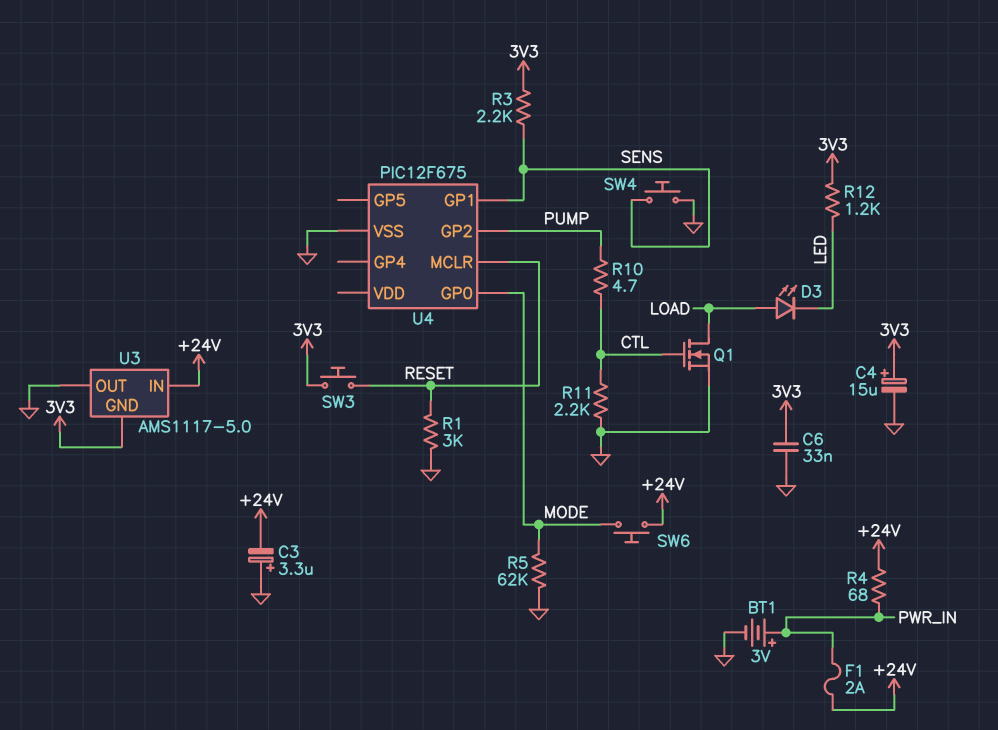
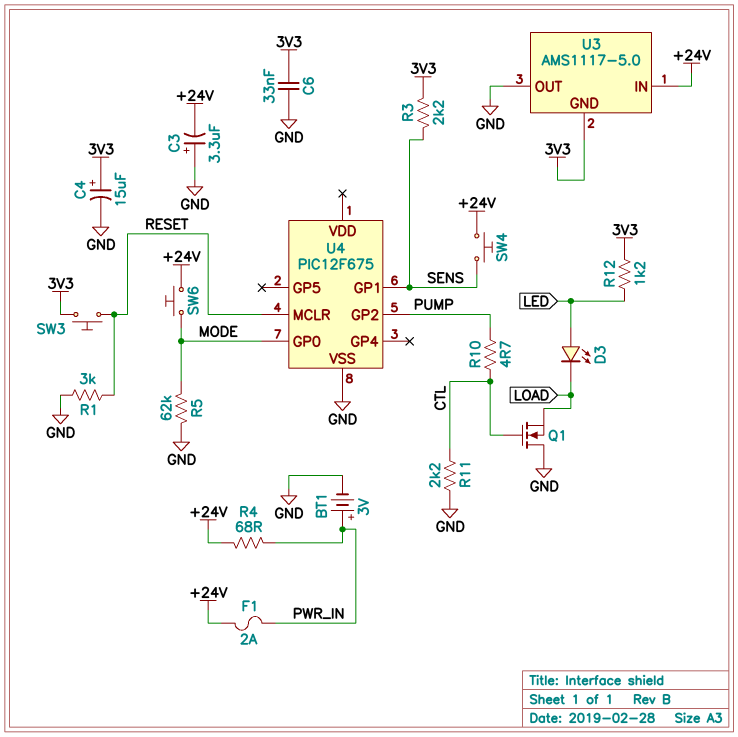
D3: LED (A LOAD, K LED) -> LED (A LED, K LOAD)
Q1: NMOS (G CTL, D LOAD, S GND) -> NMOS (G CTL, D GND, S LOAD)
SW4: button (GND, SENS) -> button (+24V, SENS)

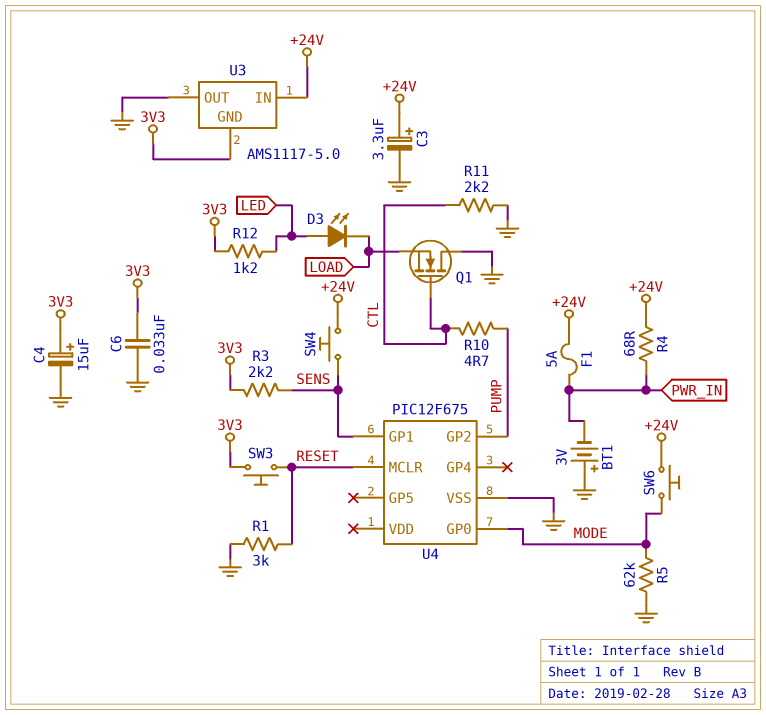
BT1: 3V (plus PWR_IN, minus GND) -> 3V (plus GND, minus PWR_IN)
C3: 3.3uF (plus GND, minus +24V) -> 3.3uF (plus +24V, minus GND)
F1: 2A (+24V, PWR_IN) -> 5A (+24V, PWR_IN)

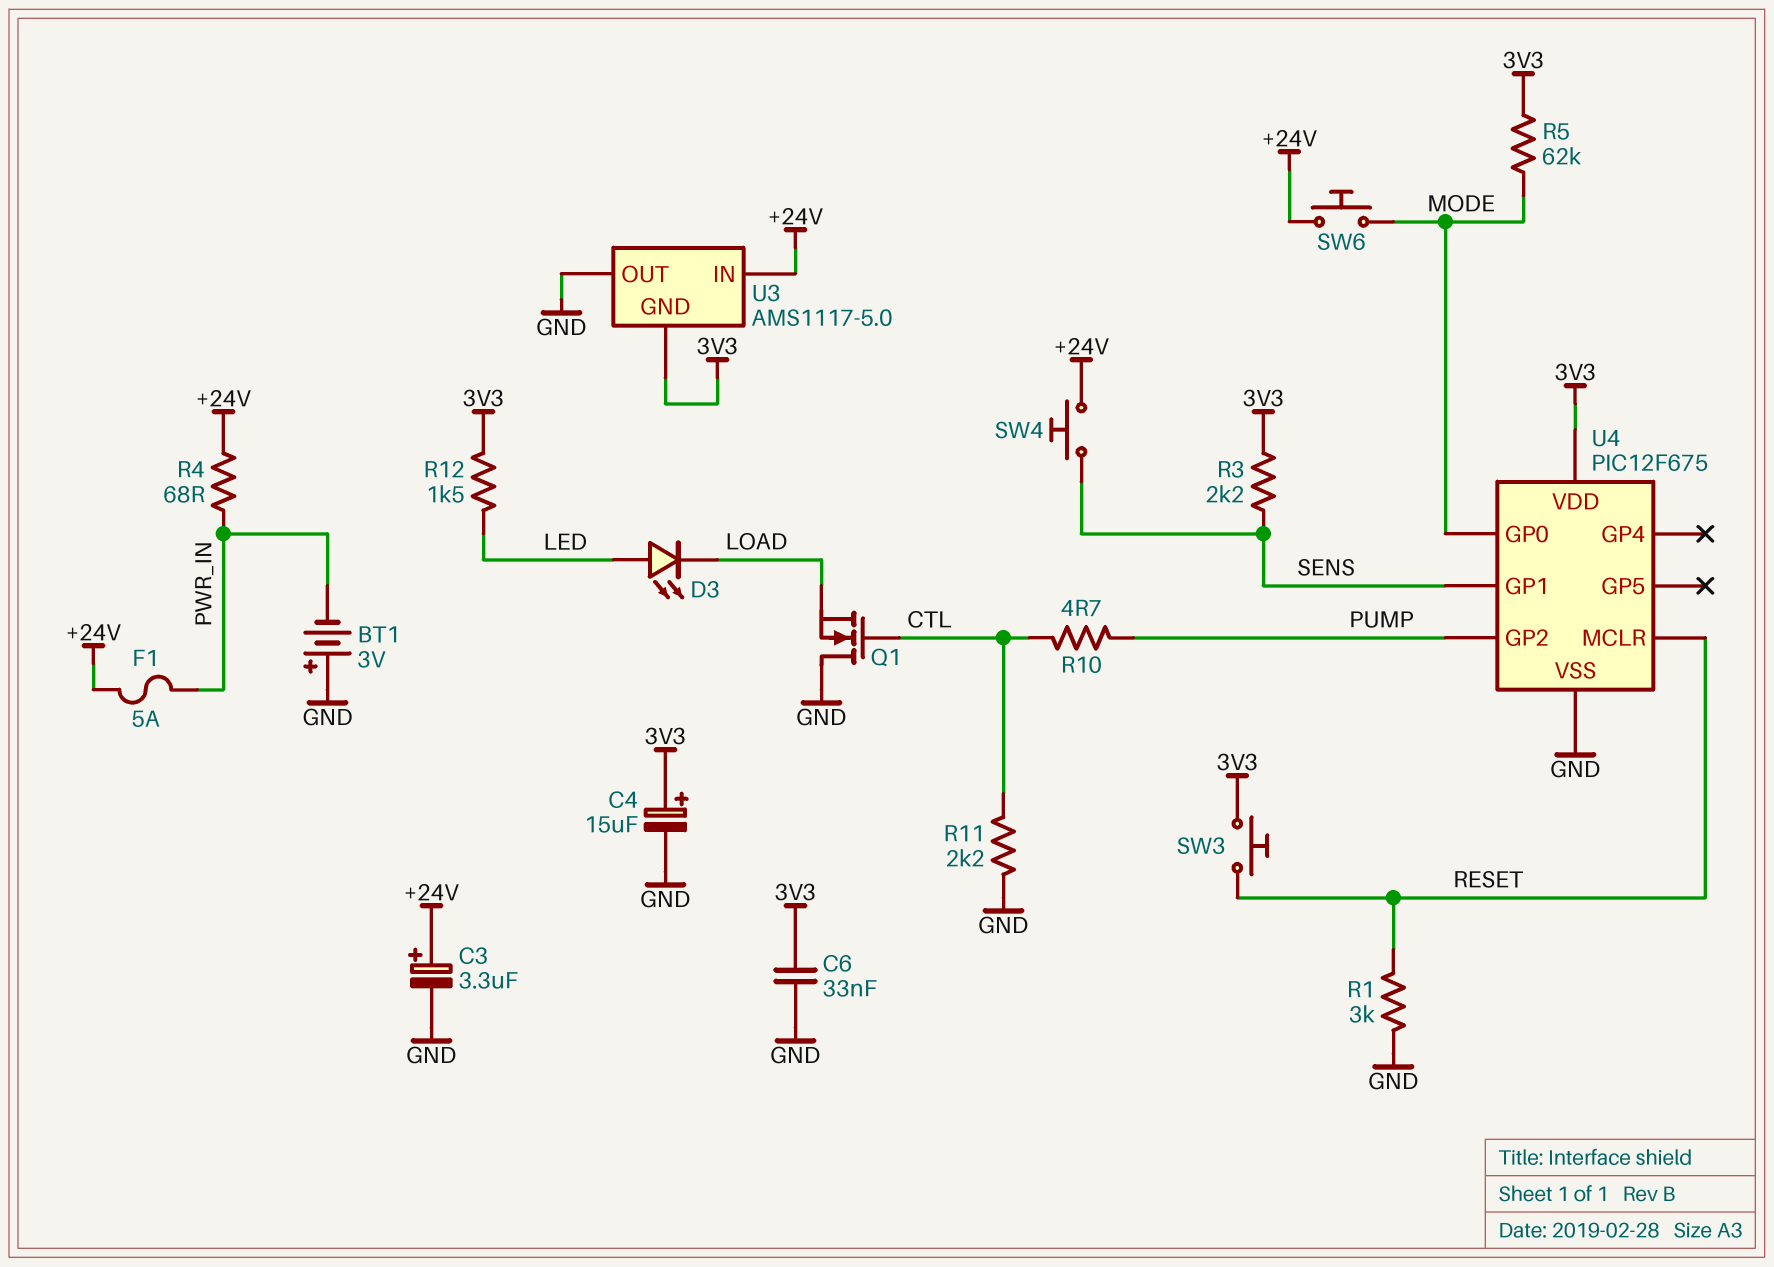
R5: 62k (GND, MODE) -> 62k (3V3, MODE)
R12: 1.2k (3V3, LED) -> 1.5k (3V3, LED)
U4 pin VDD: none -> 3V3

